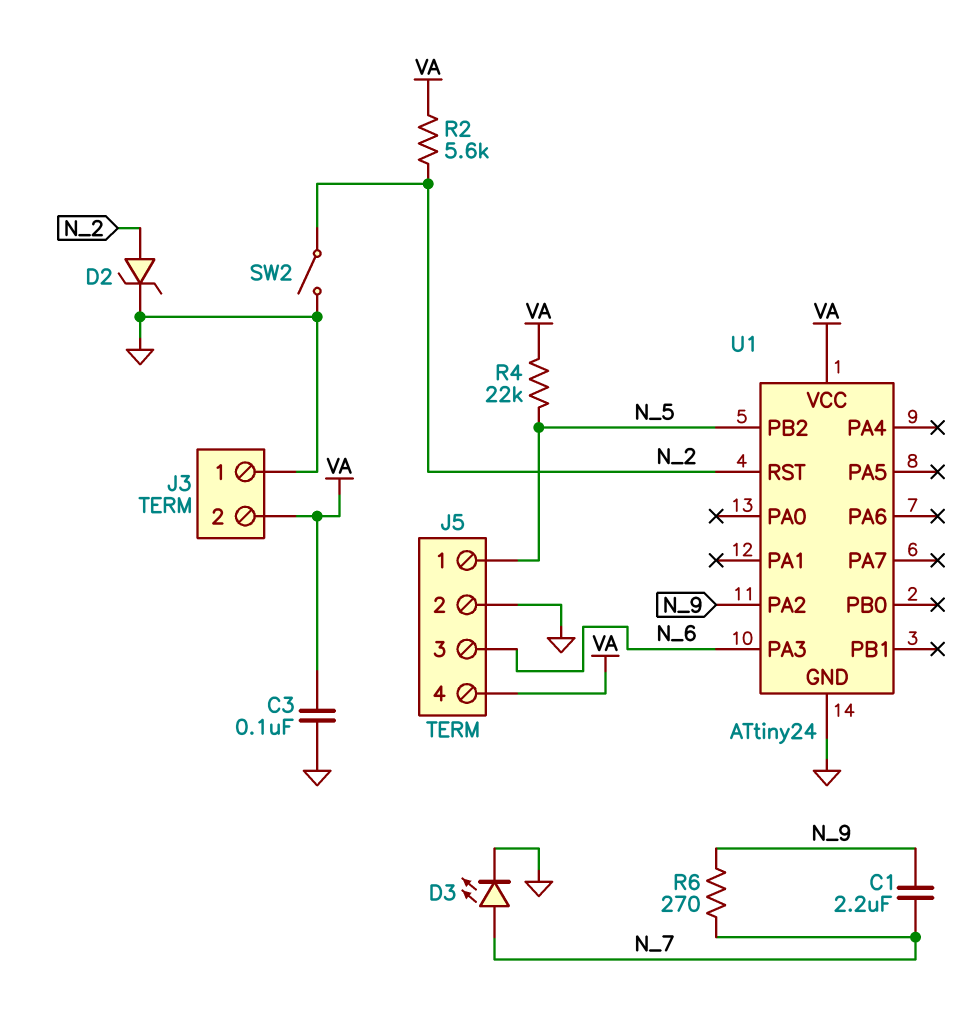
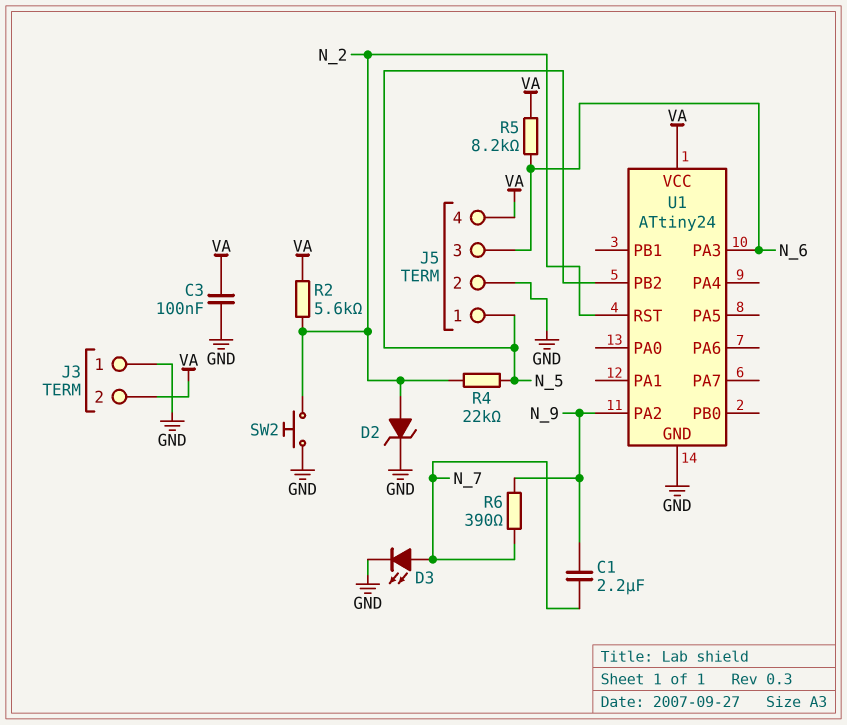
R4: 22k (N_5, VA) -> 22k (N_2, N_5)
R5: none -> 8.2k (N_6, VA)
R6: 270 (N_7, N_9) -> 390 (N_7, N_9)
SW2: switch (GND, N_2) -> button (GND, N_2)

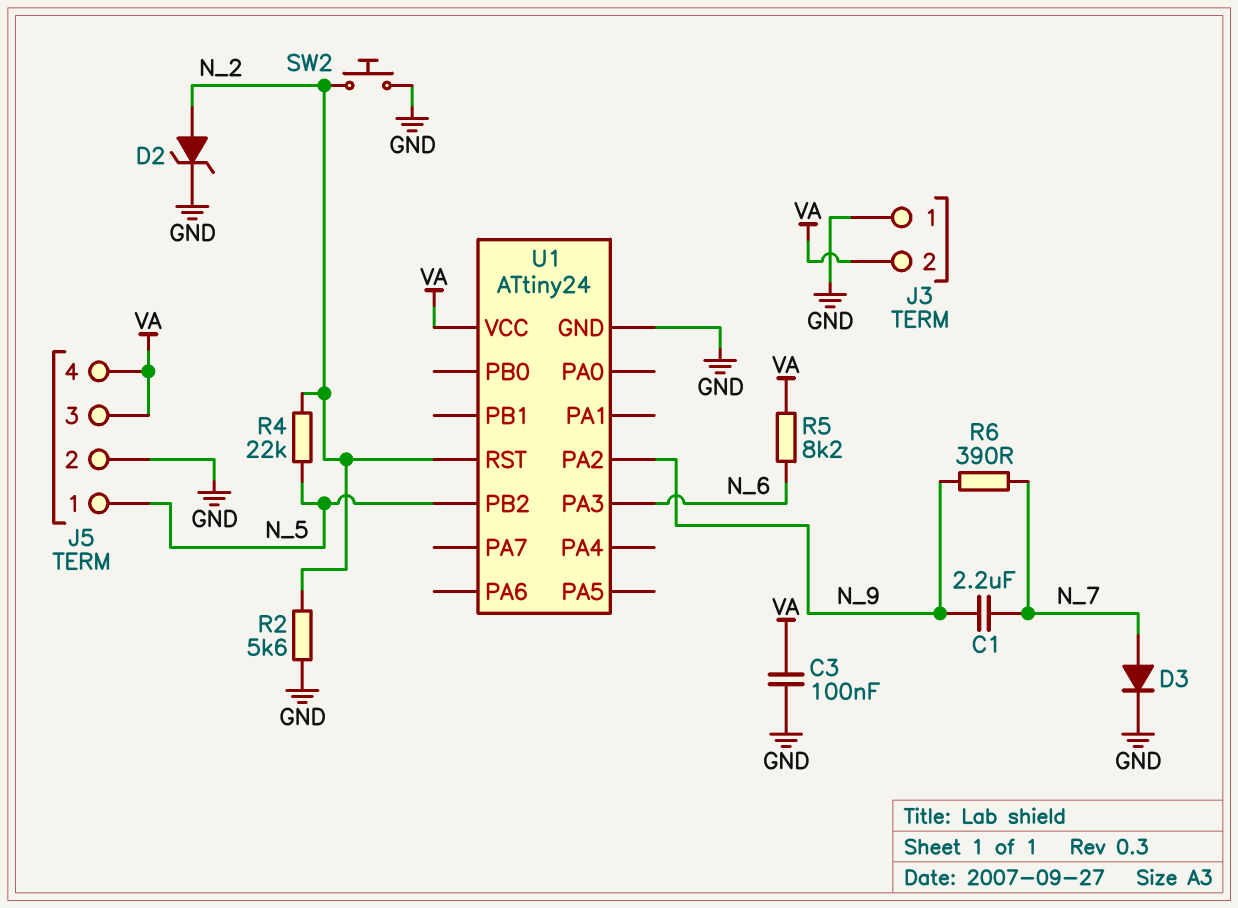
D3: LED (A N_7, K GND) -> diode (A N_7, K GND)
J5 pin 3: N_6 -> VA
R2: 5.6k (N_2, VA) -> 5.6k (GND, N_2)

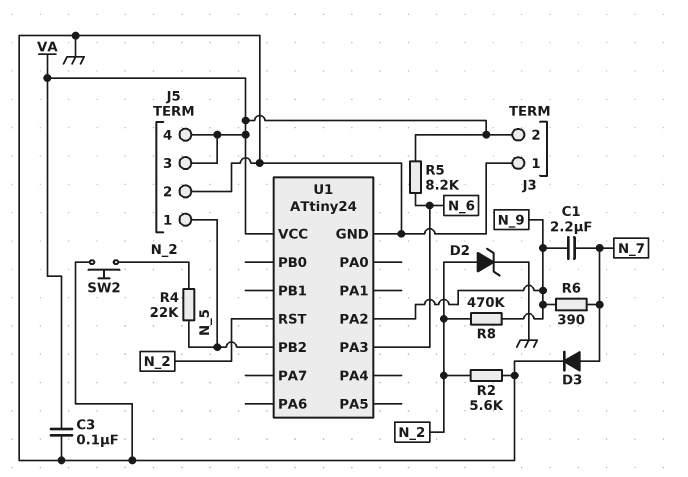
R8: none -> 470k (N_2, N_9)

